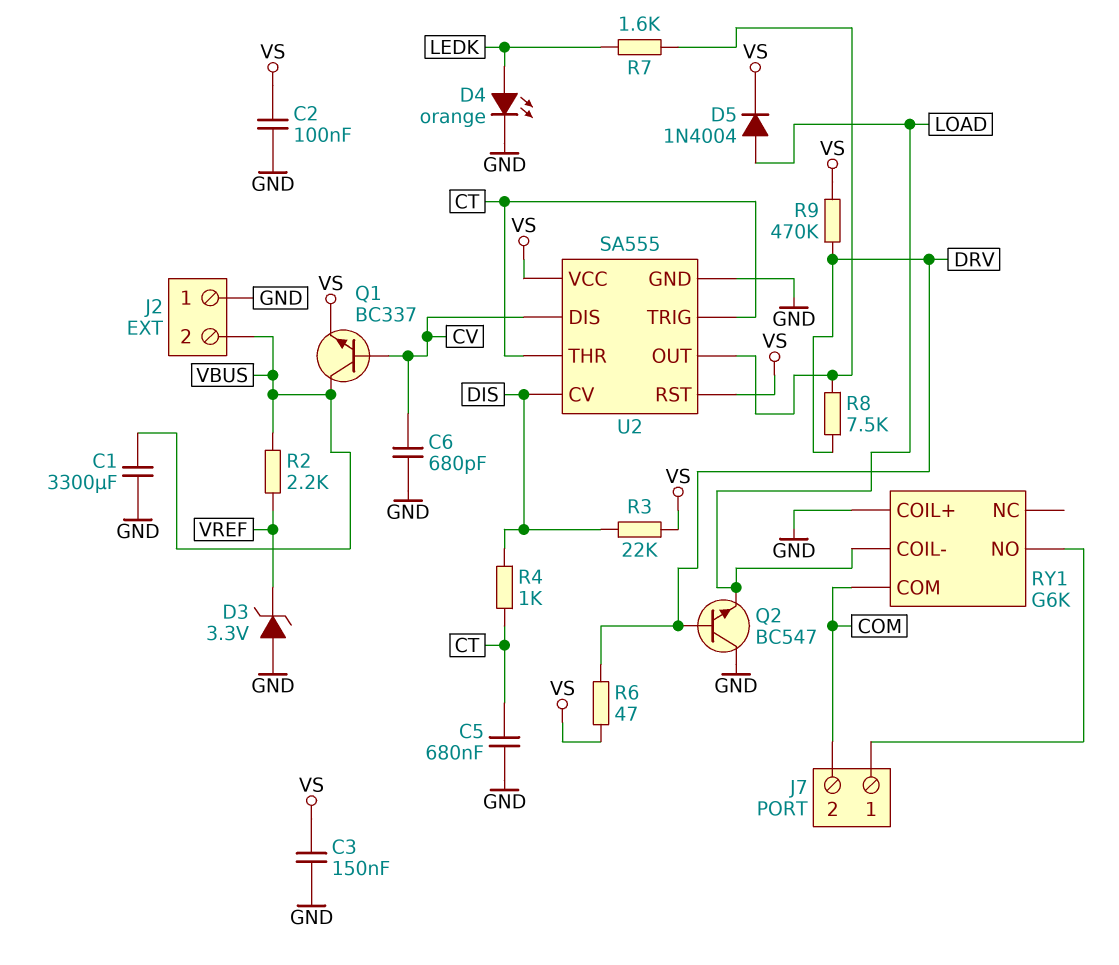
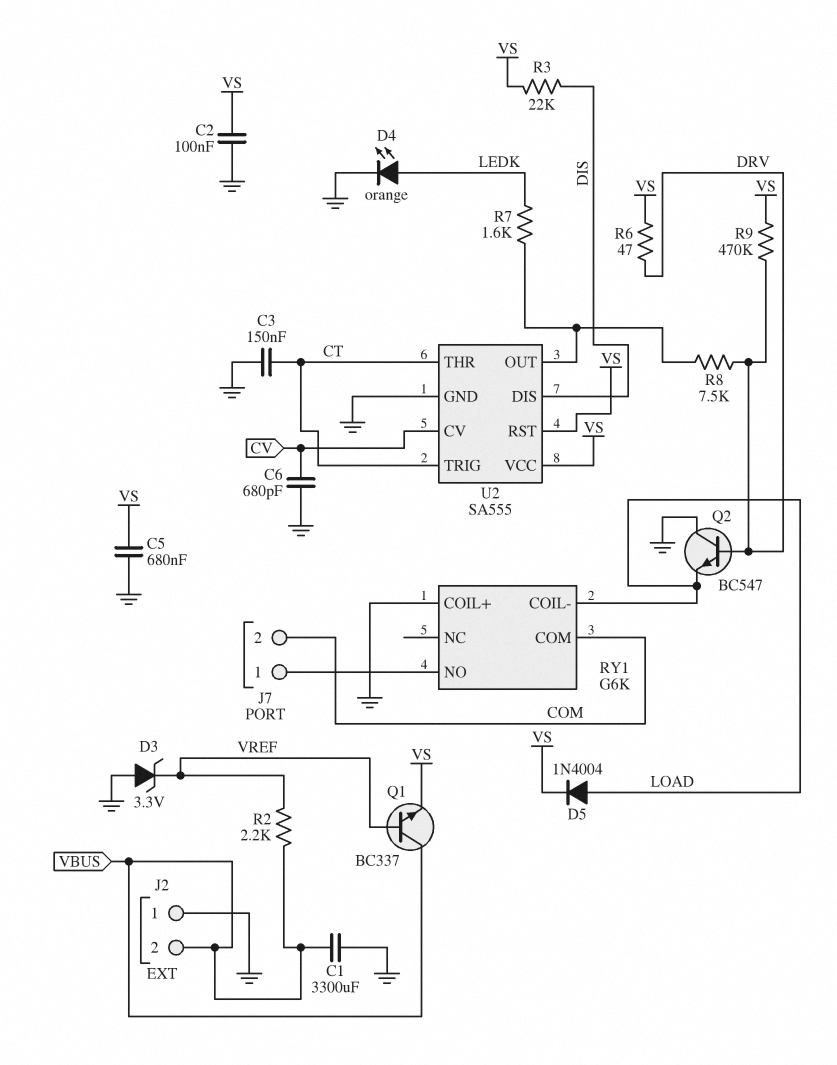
C3: 150nF (GND, VS) -> 150nF (CT, GND)
C5: 680nF (CT, GND) -> 680nF (GND, VS)
Q1: NPN BC337 (B CV, C VBUS, E VS) -> NPN BC337 (B VREF, C VBUS, E VS)
R4: 1k (CT, DIS) -> none
U2 pin CV: DIS -> CV
U2 pin DIS: CV -> DIS

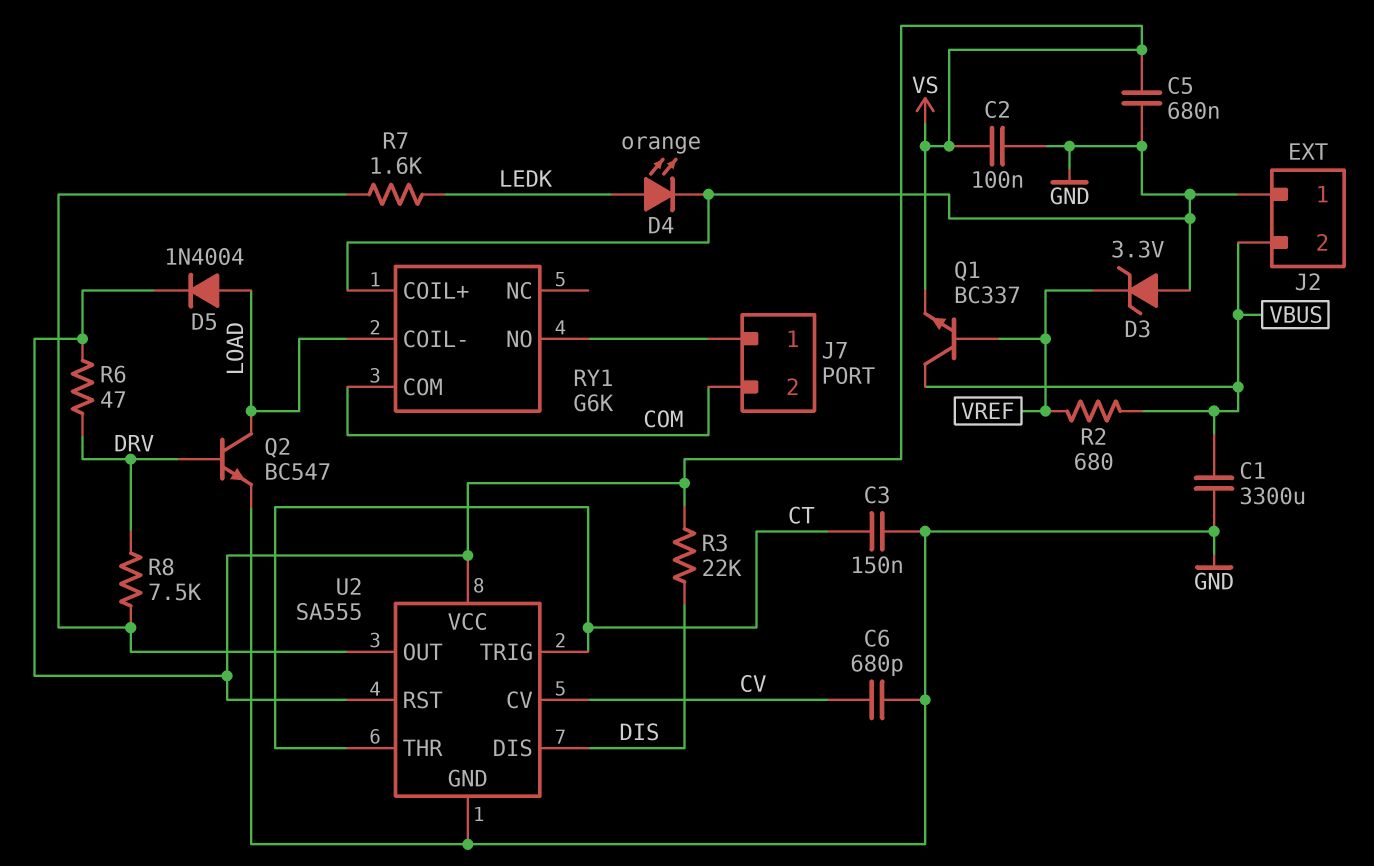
Q2: NPN BC547 (B DRV, C GND, E LOAD) -> NPN BC547 (B DRV, C LOAD, E GND)
R2: 2.2k (VBUS, VREF) -> 680 (VBUS, VREF)
R9: 470k (DRV, VS) -> none

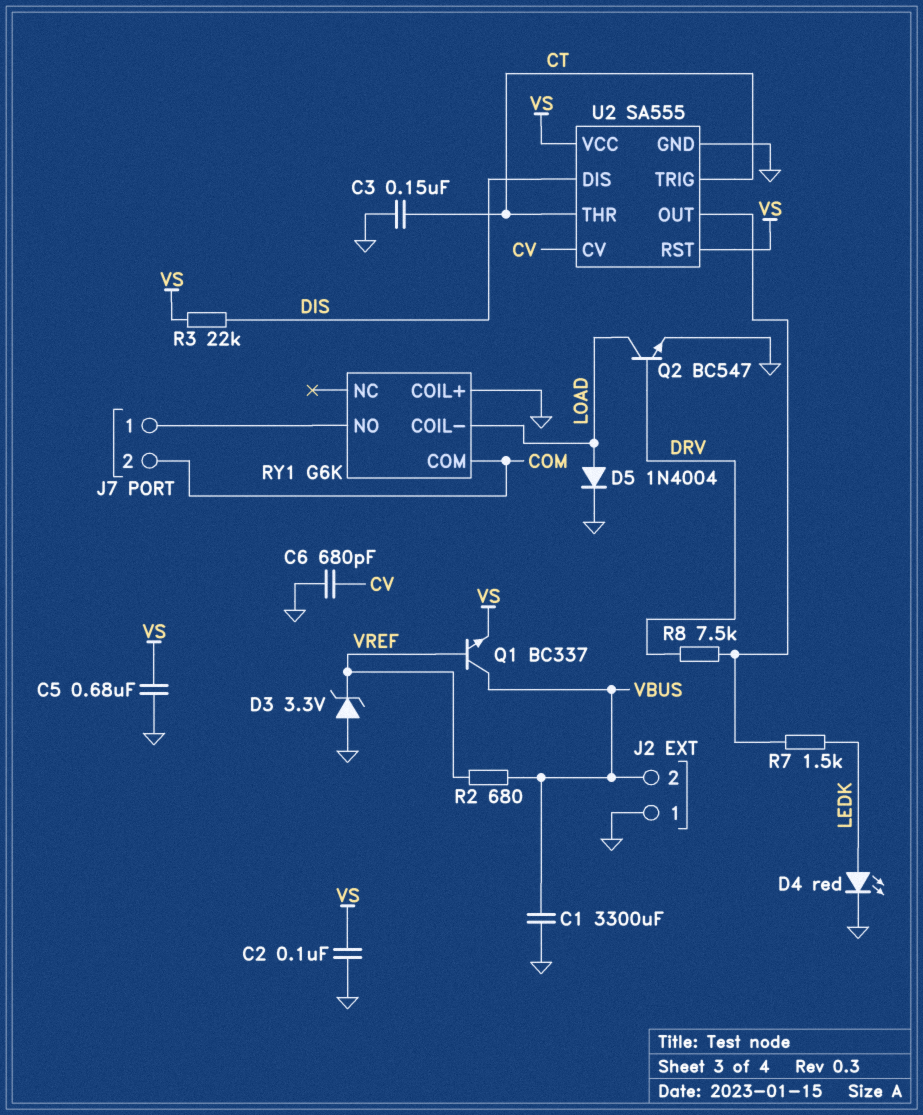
D4: LED orange (A LEDK, K GND) -> LED red (A LEDK, K GND)
D5: diode 1N4004 (A LOAD, K VS) -> diode 1N4004 (A LOAD, K GND)
R6: 47 (DRV, VS) -> none
R7: 1.6k (LEDK, U2/OUT) -> 1.5k (LEDK, U2/OUT)

